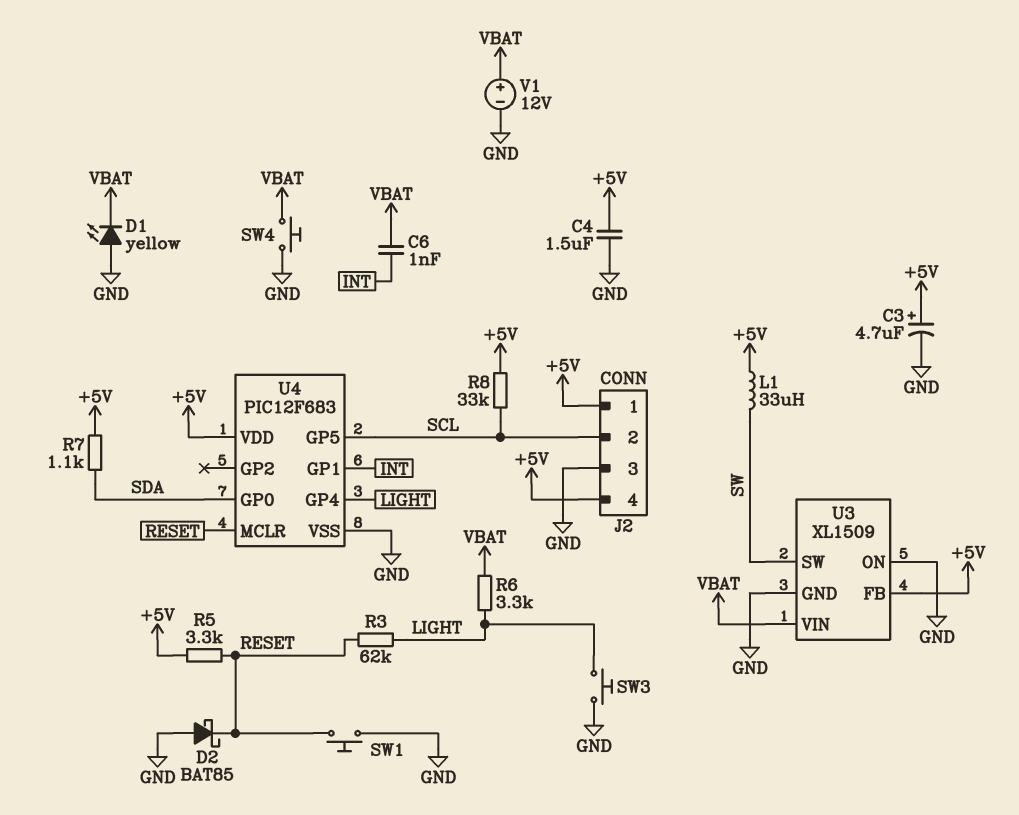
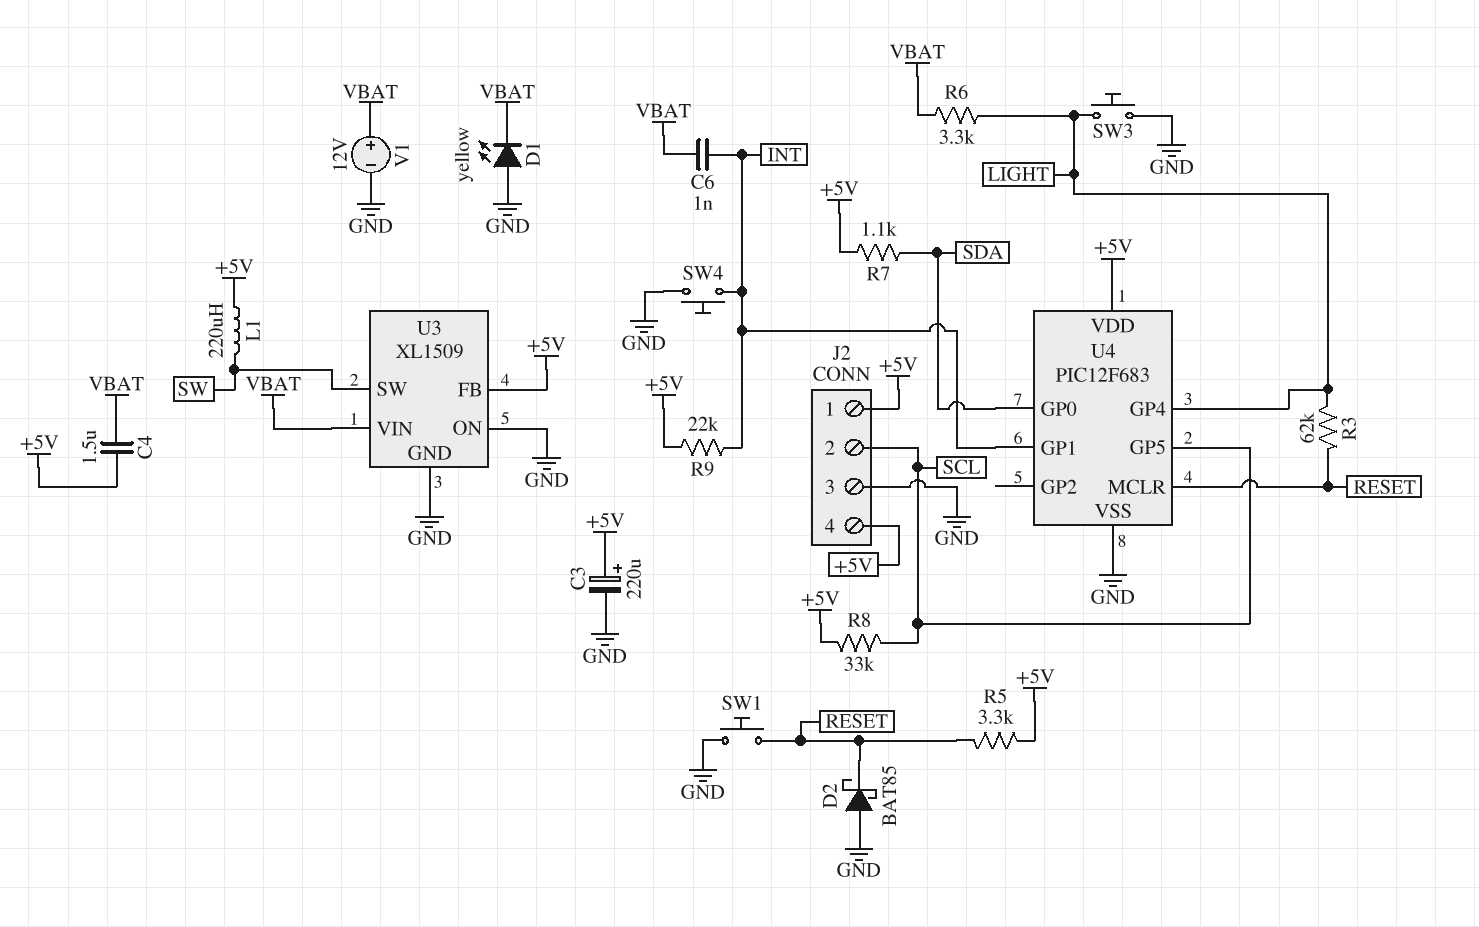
C3: 4.7uF (plus +5V, minus GND) -> 220uF (plus +5V, minus GND)
C4: 1.5uF (+5V, GND) -> 1.5uF (+5V, VBAT)
L1: 33uH (+5V, SW) -> 220uH (+5V, SW)
R9: none -> 22k (+5V, INT)
SW4: button (GND, VBAT) -> button (GND, INT)

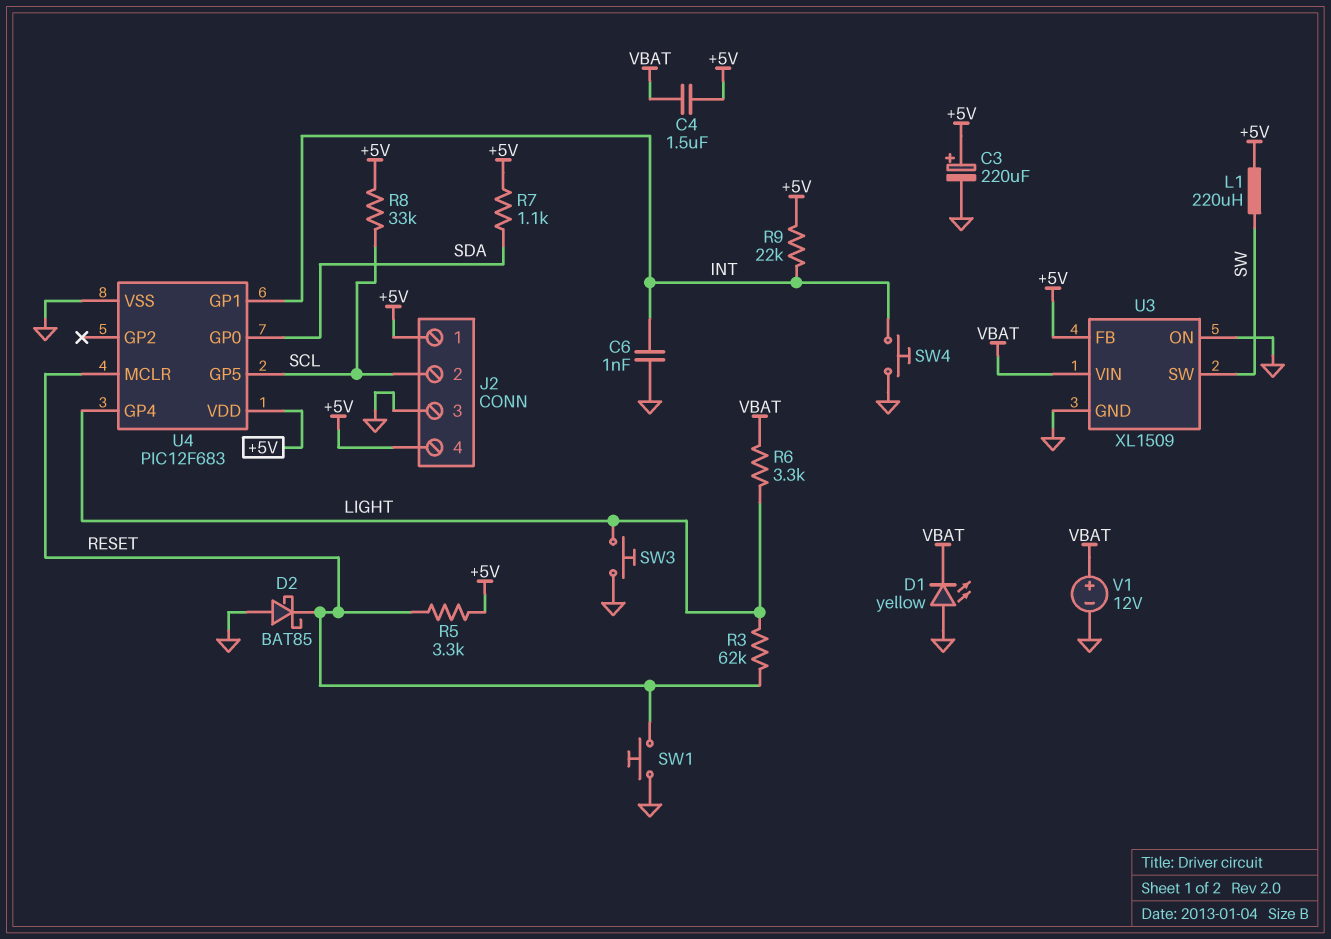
C6: 1nF (INT, VBAT) -> 1nF (GND, INT)

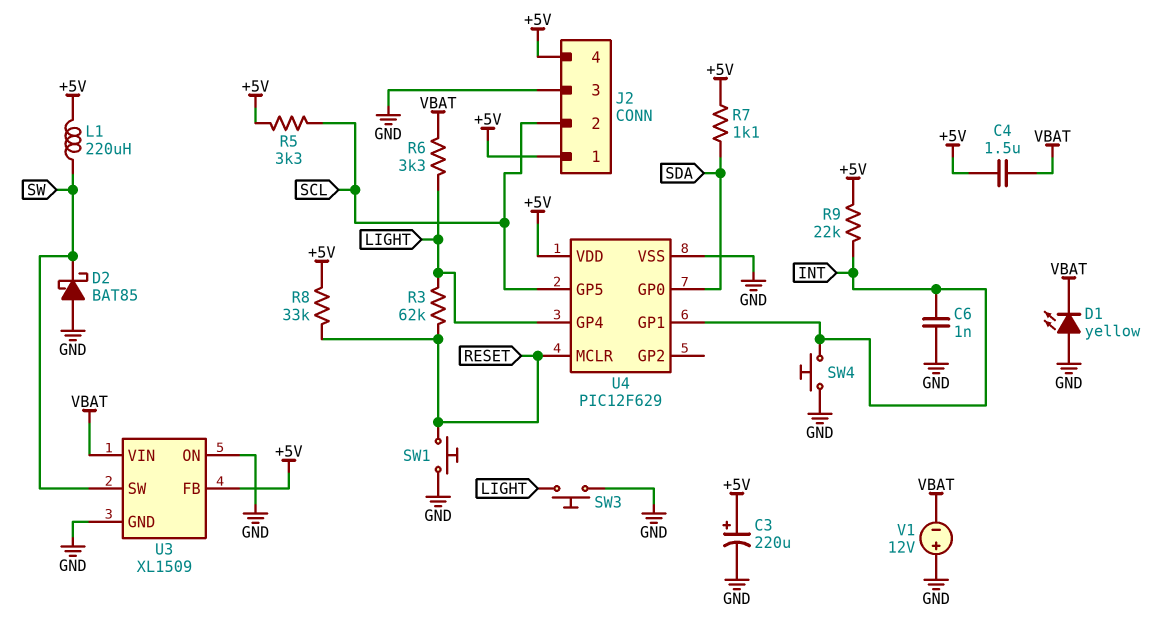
D2: schottky BAT85 (A GND, K RESET) -> schottky BAT85 (A GND, K SW)
R5: 3.3k (+5V, RESET) -> 3.3k (+5V, SCL)
R8: 33k (+5V, SCL) -> 33k (+5V, RESET)
U4: PIC12F683 -> PIC12F629
V1: 12V (plus VBAT, minus GND) -> 12V (plus GND, minus VBAT)

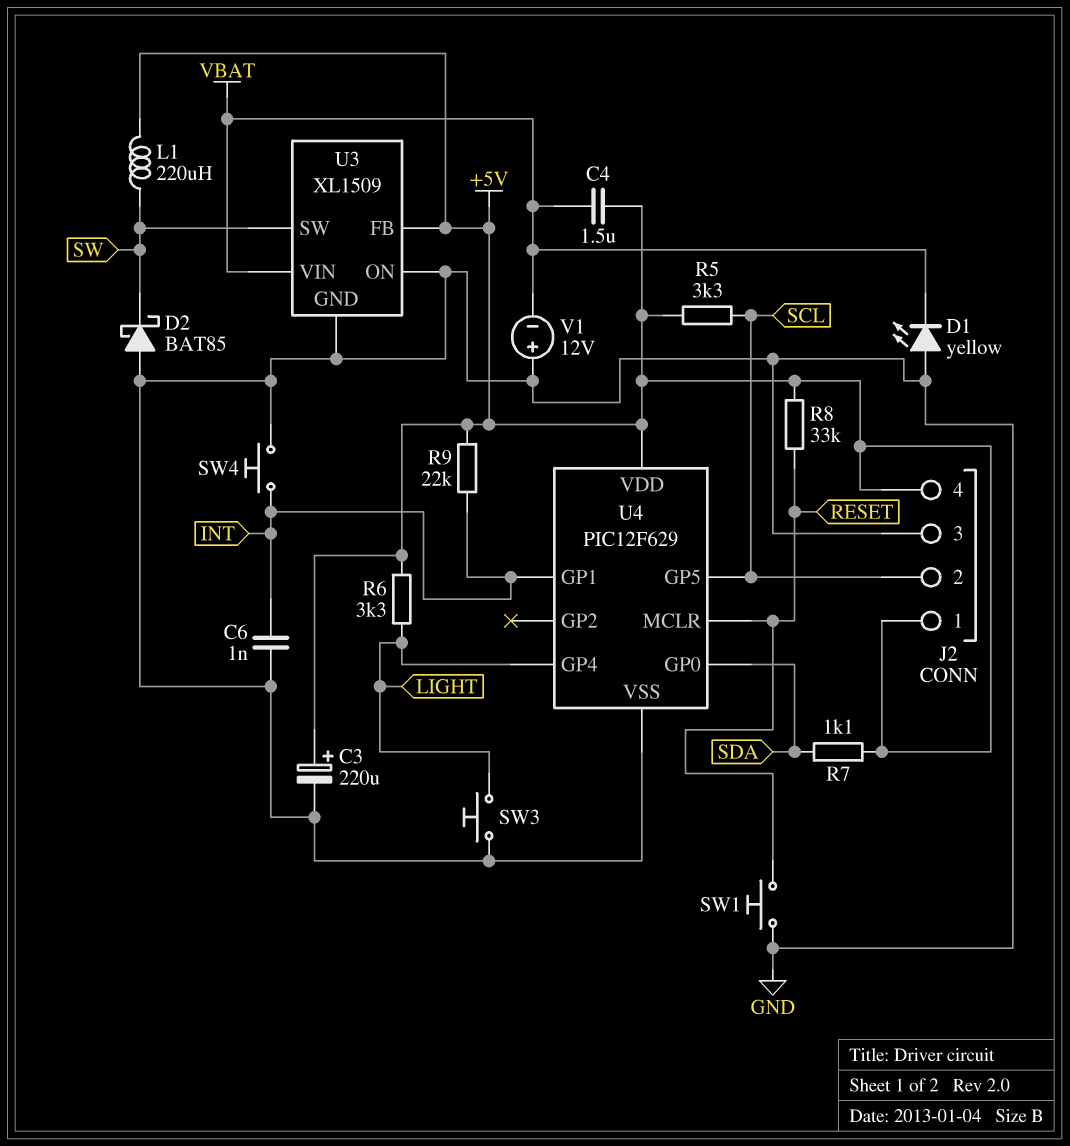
R3: 62k (LIGHT, RESET) -> none
R6: 3.3k (LIGHT, VBAT) -> 3.3k (+5V, LIGHT)

